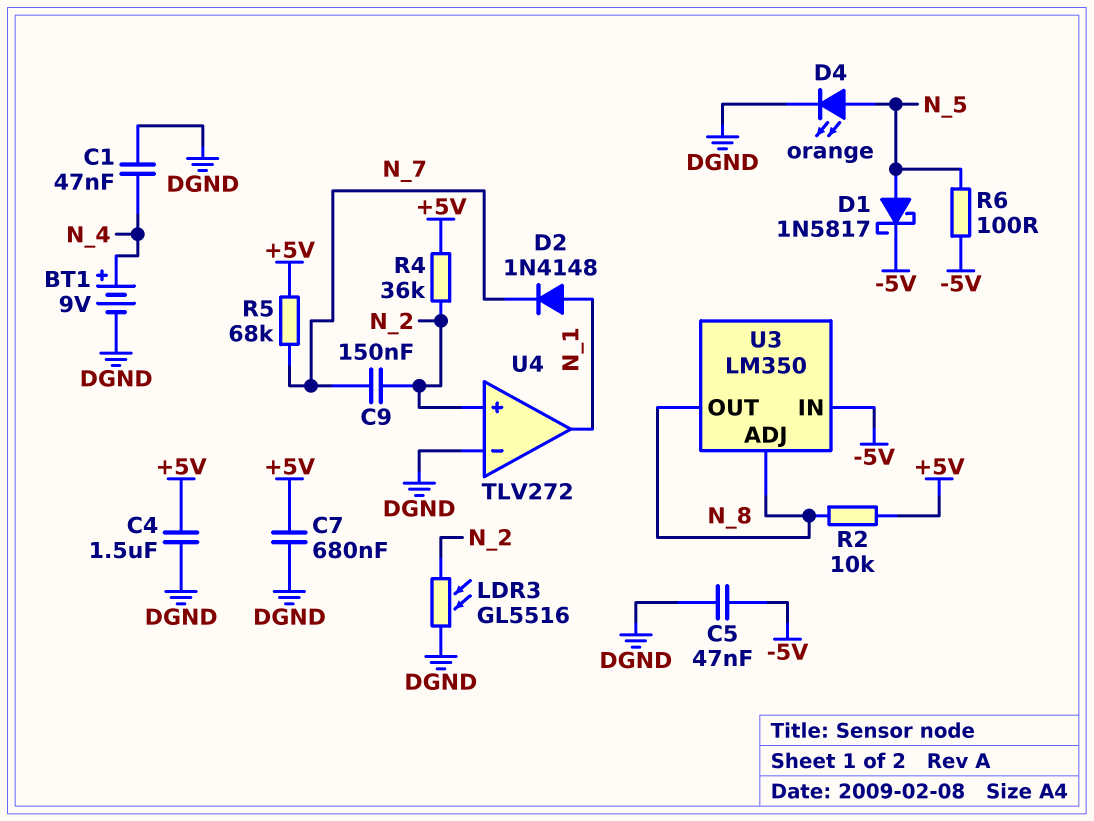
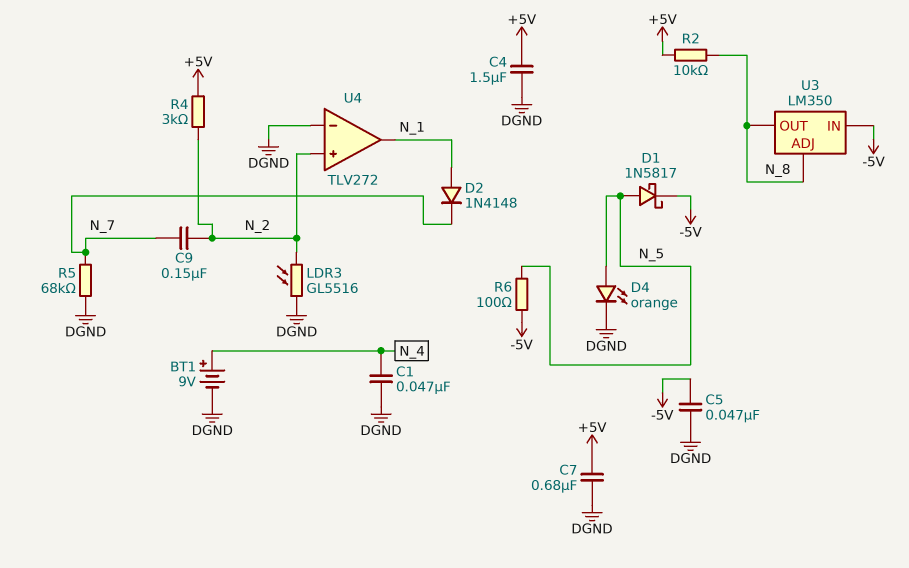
R4: 36k (+5V, N_2) -> 3k (+5V, N_2)
R5: 68k (+5V, N_7) -> 68k (DGND, N_7)

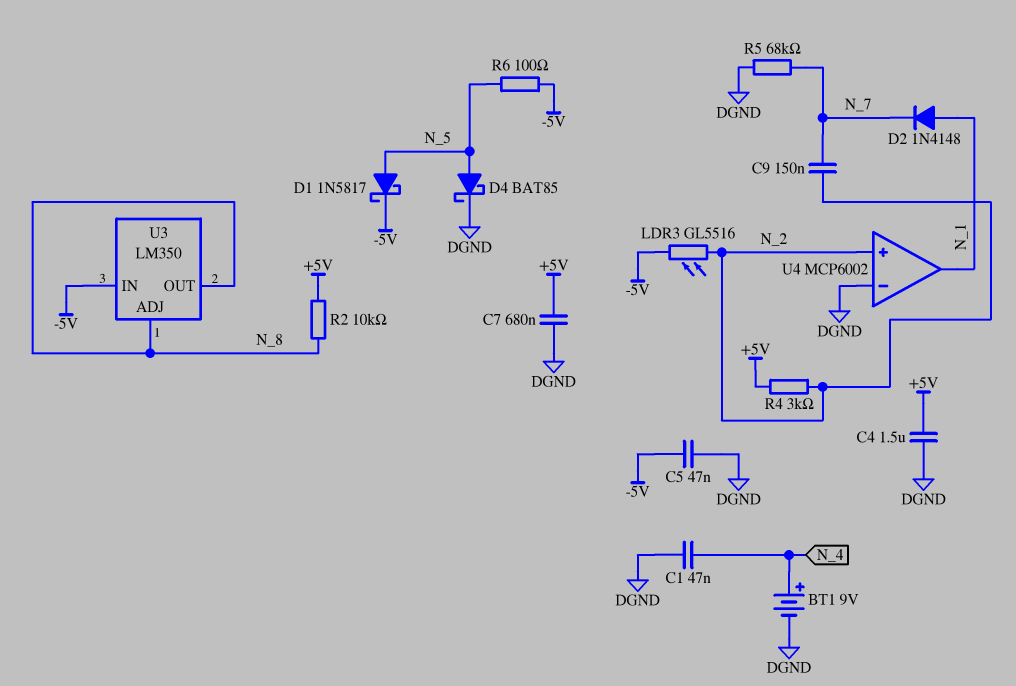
D4: LED orange (A N_5, K DGND) -> schottky BAT85 (A N_5, K DGND)
LDR3: GL5516 (DGND, N_2) -> GL5516 (-5V, N_2)
U4: TLV272 -> MCP6002

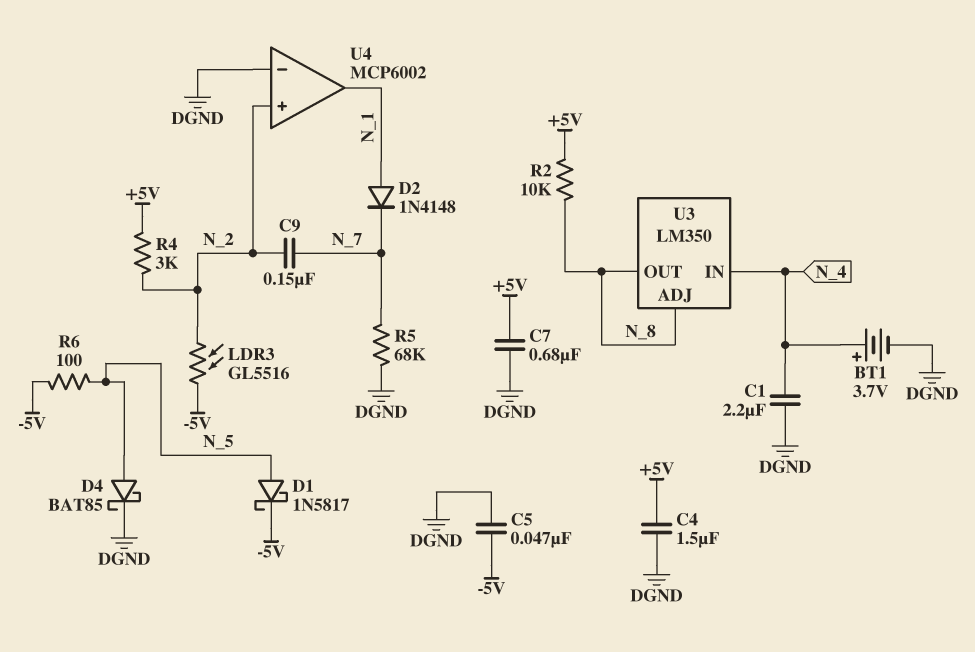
BT1: 9V (plus N_4, minus DGND) -> 3.7V (plus N_4, minus DGND)
C1: 47nF (DGND, N_4) -> 2.2uF (DGND, N_4)
U3 pin IN: -5V -> N_4

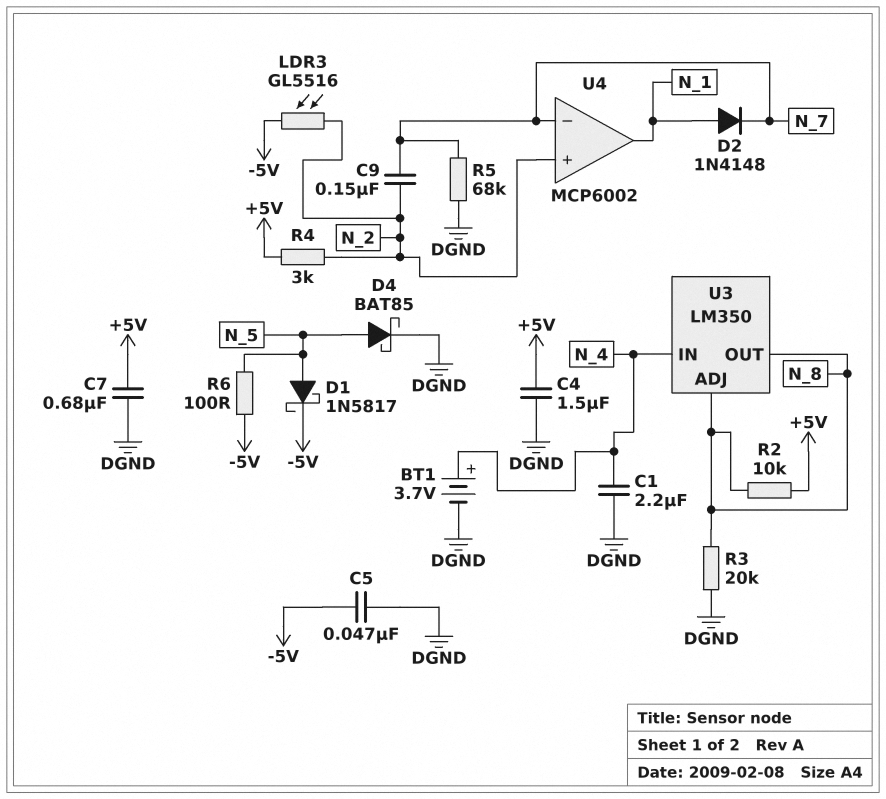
R3: none -> 20k (DGND, N_8)
U4 pin in-: DGND -> N_7

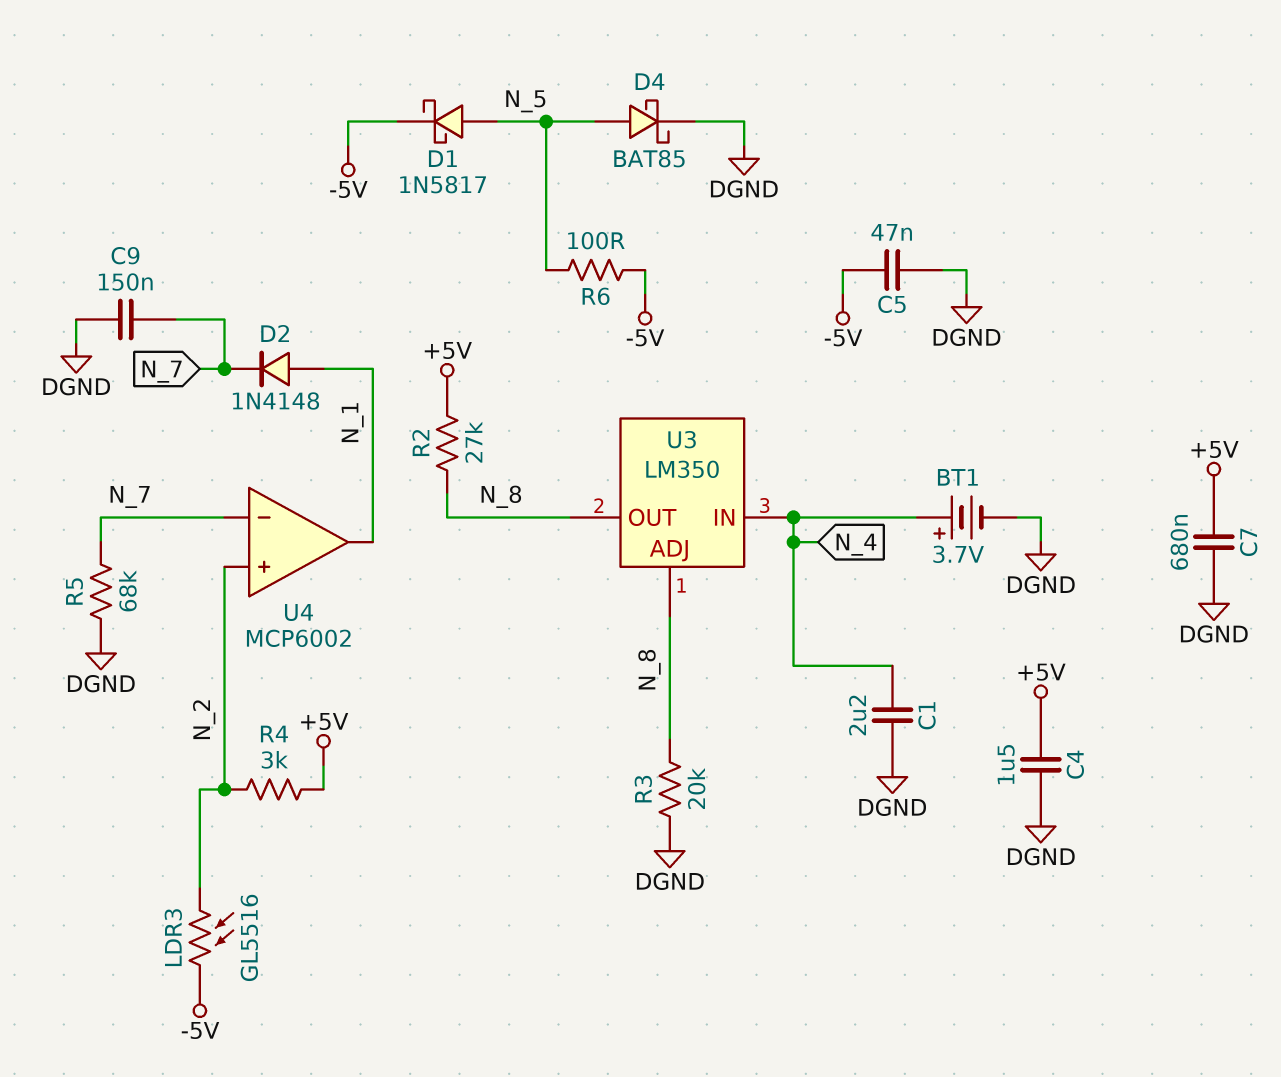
C9: 150nF (N_2, N_7) -> 150nF (DGND, N_7)
R2: 10k (+5V, N_8) -> 27k (+5V, N_8)

